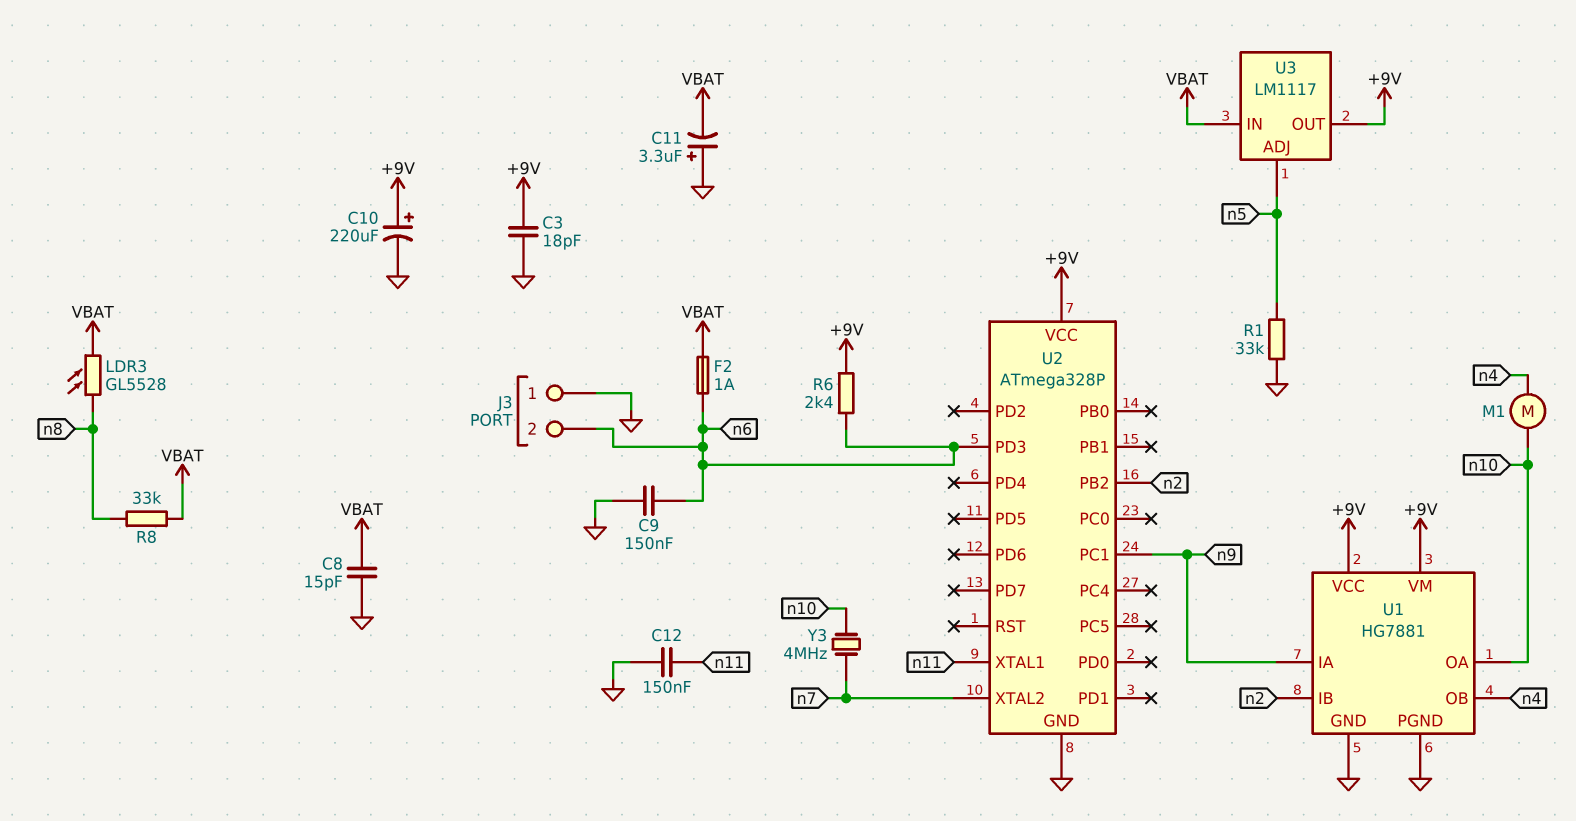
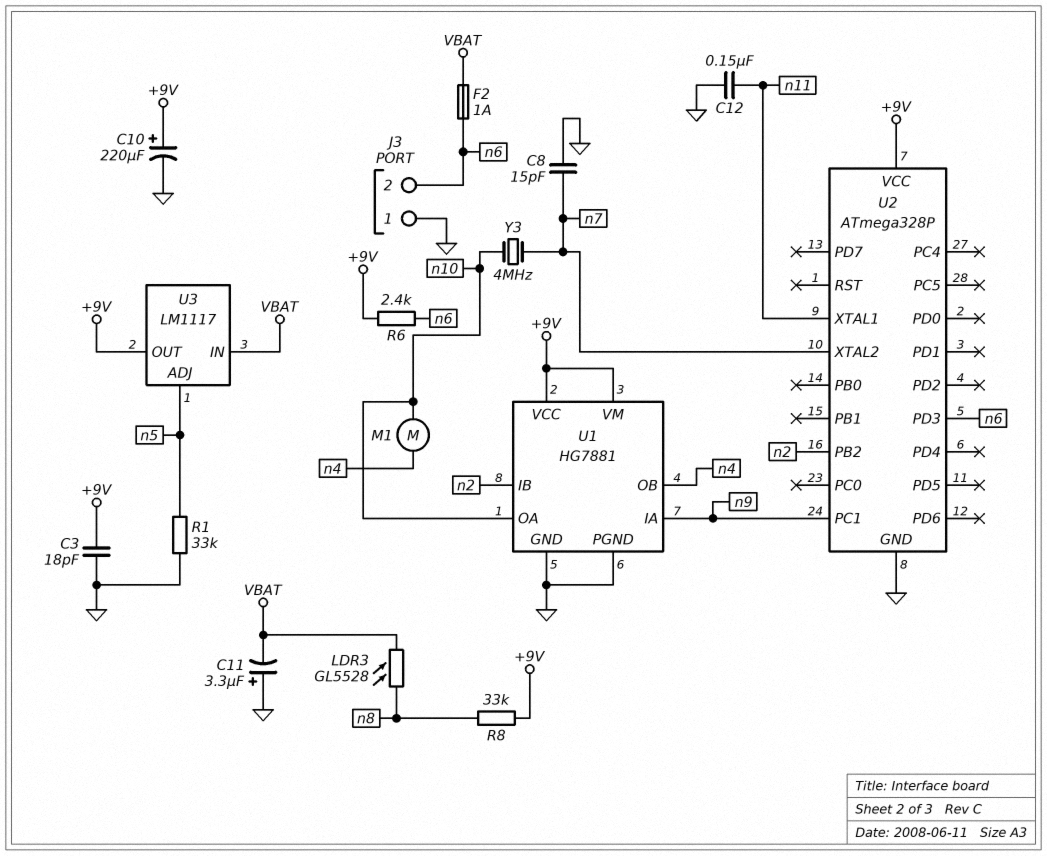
C8: 15pF (GND, VBAT) -> 15pF (GND, n7)
C9: 150nF (GND, n6) -> none
R8: 33k (VBAT, n8) -> 33k (+9V, n8)

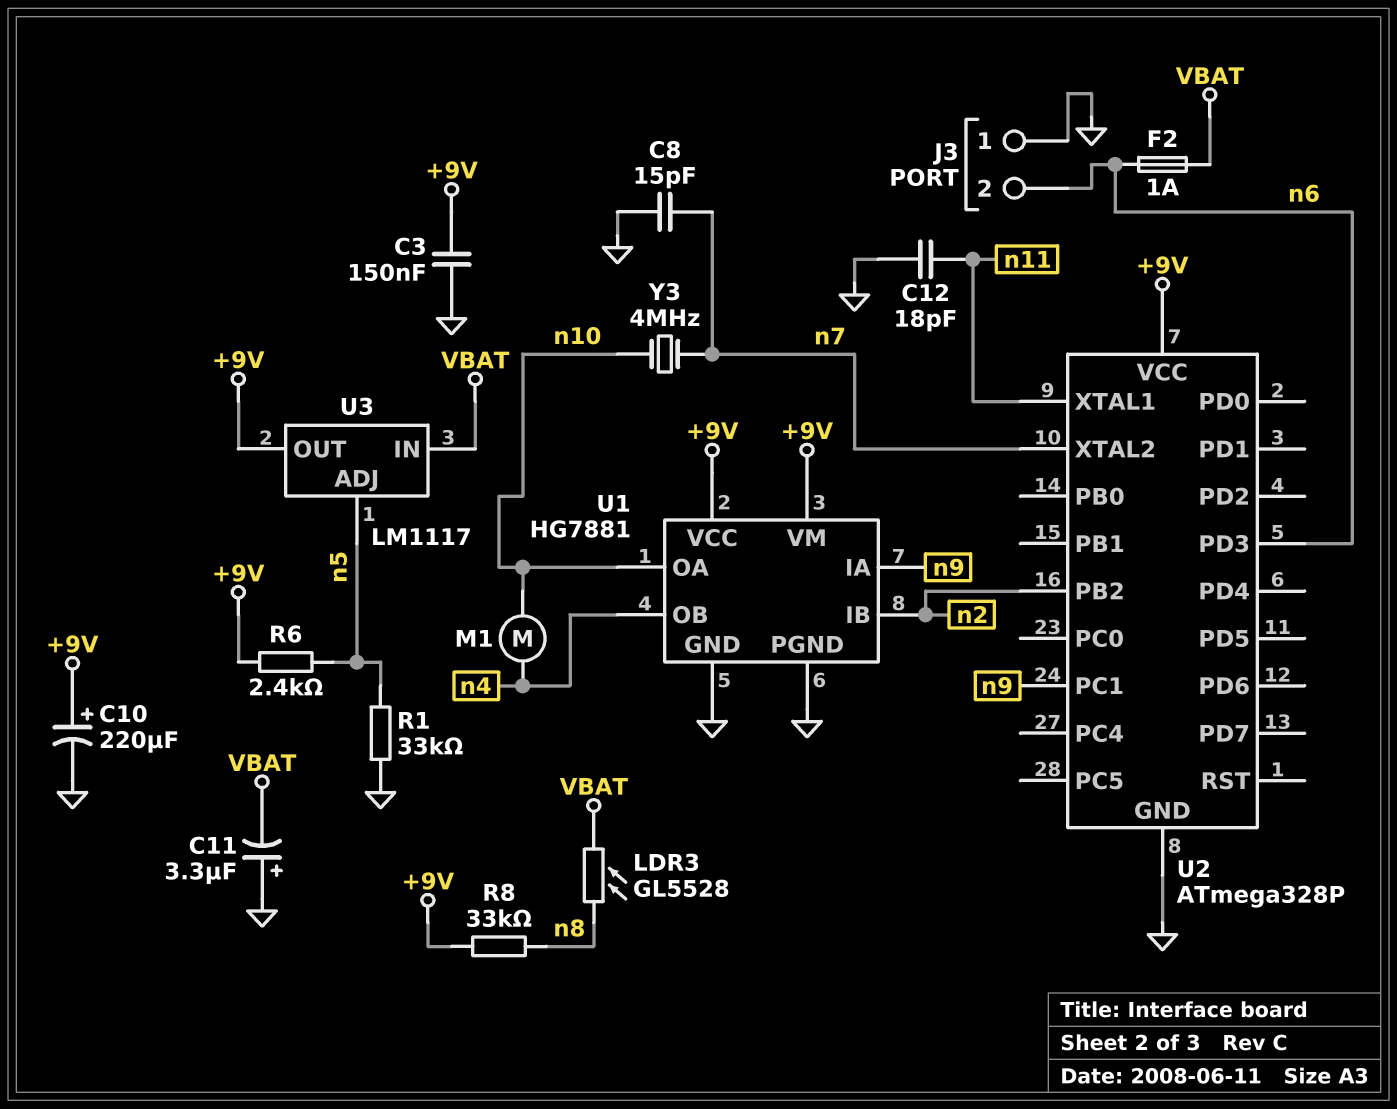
C3: 18pF (+9V, GND) -> 150nF (+9V, GND)
C12: 150nF (GND, n11) -> 18pF (GND, n11)
R6: 2.4k (+9V, n6) -> 2.4k (+9V, n5)

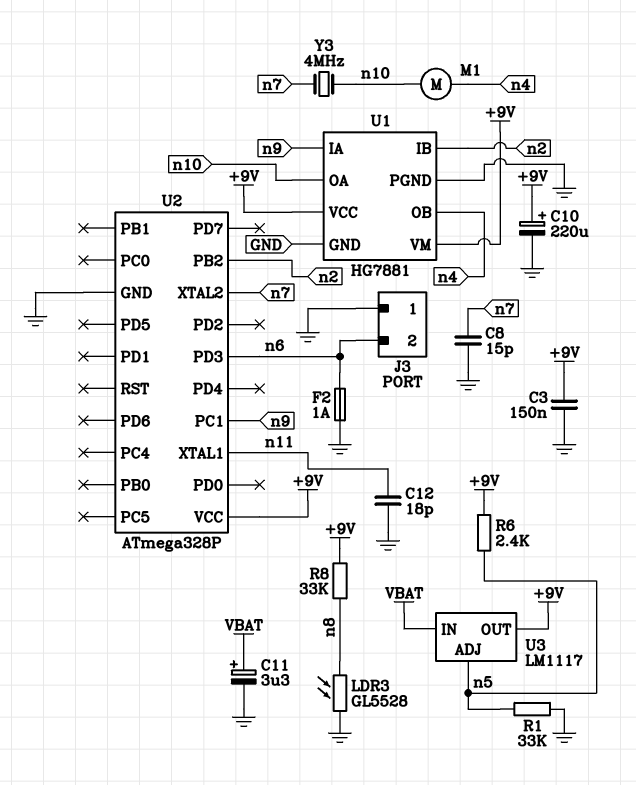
C11: 3.3uF (plus GND, minus VBAT) -> 3.3uF (plus VBAT, minus GND)
F2: 1A (VBAT, n6) -> 1A (GND, n6)
LDR3: GL5528 (VBAT, n8) -> GL5528 (GND, n8)

